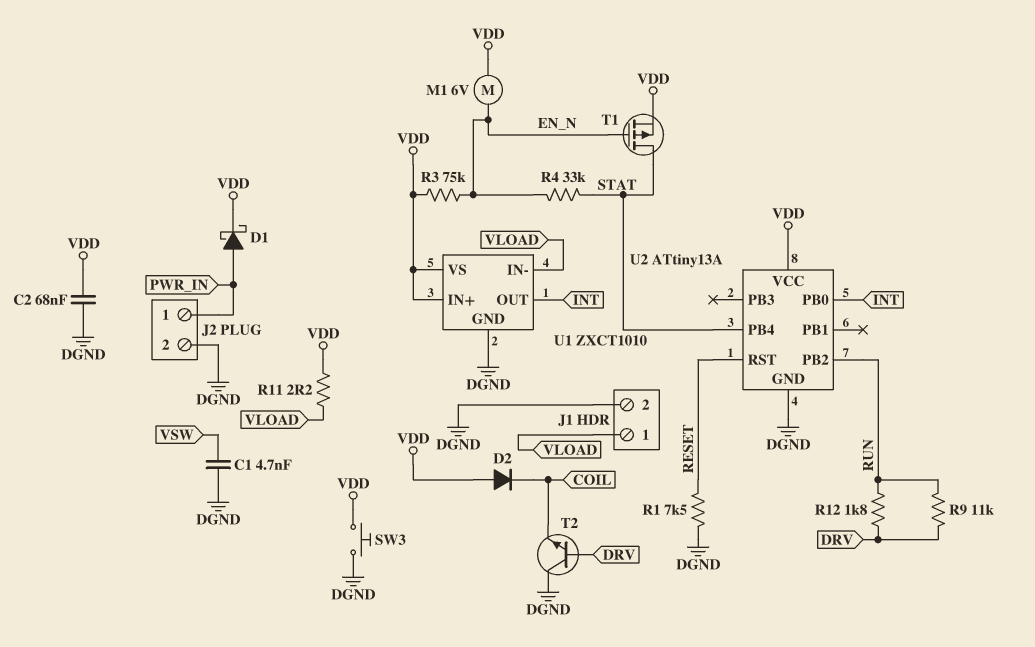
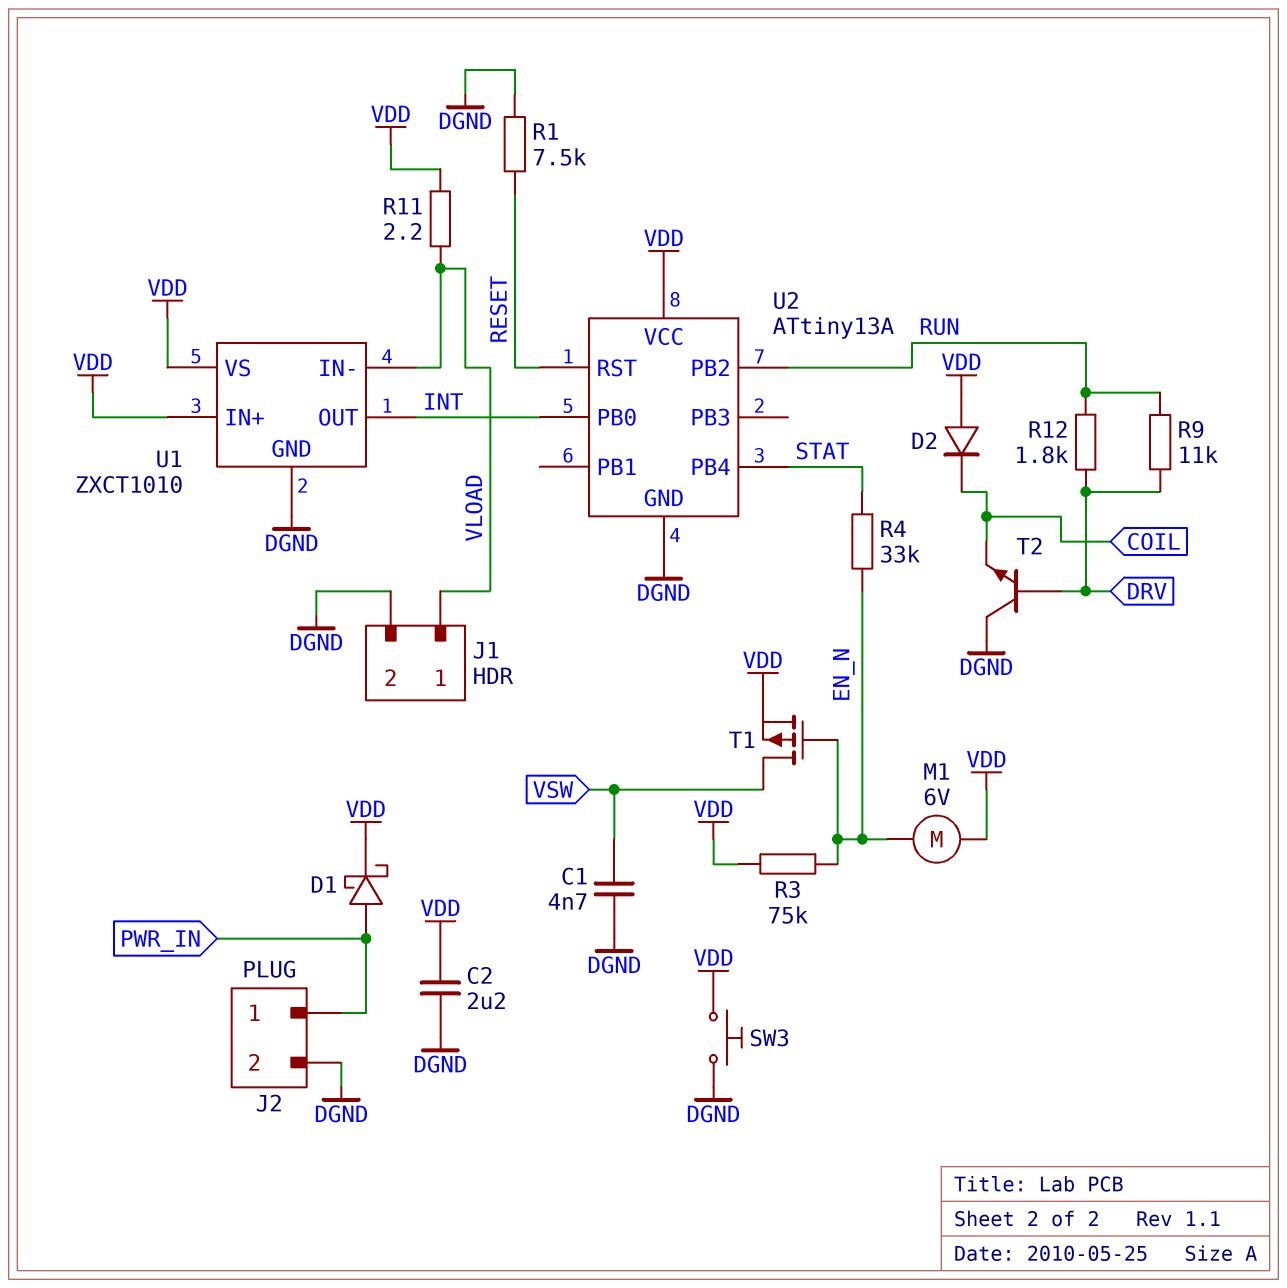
C2: 68nF (DGND, VDD) -> 2.2uF (DGND, VDD)
T1: PMOS (G EN_N, D STAT, S VDD) -> PMOS (G EN_N, D VSW, S VDD)

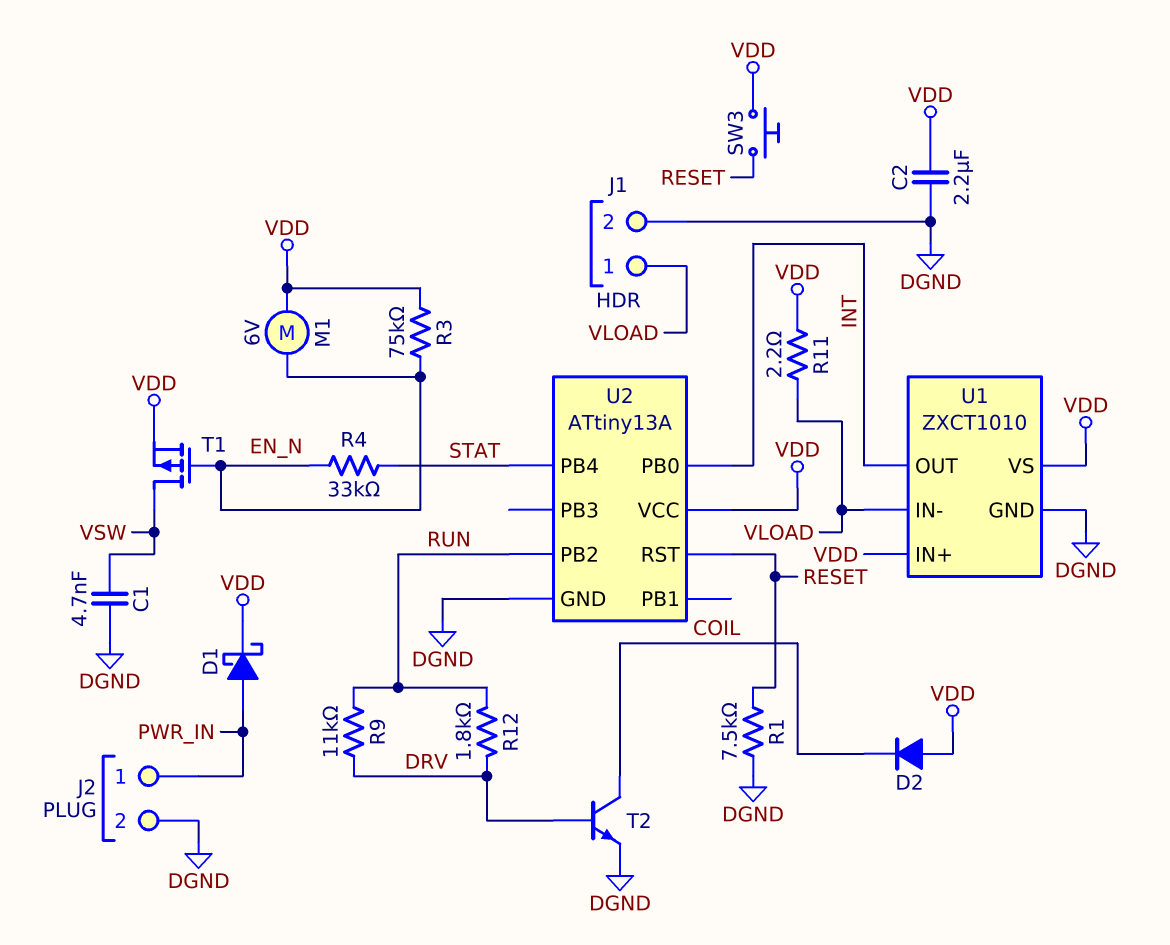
SW3: button (DGND, VDD) -> button (RESET, VDD)
T2: NPN (B DRV, C DGND, E COIL) -> NPN (B DRV, C COIL, E DGND)

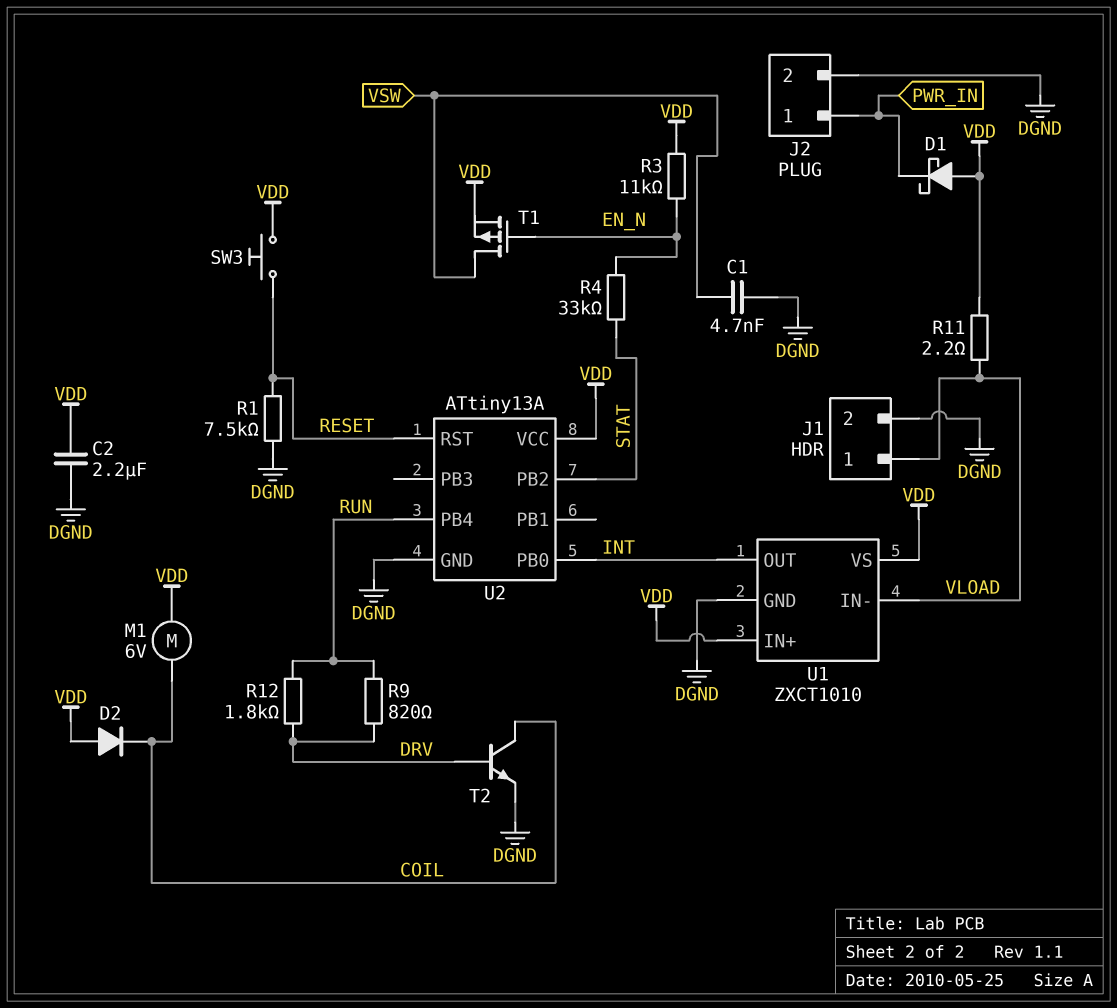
D1: schottky (A PWR_IN, K VDD) -> schottky (A VDD, K PWR_IN)
M1: motor 6V (EN_N, VDD) -> motor 6V (COIL, VDD)
R3: 75k (EN_N, VDD) -> 11k (EN_N, VDD)
R9: 11k (DRV, RUN) -> 820 (DRV, RUN)
U2 pin PB2: RUN -> STAT
U2 pin PB4: STAT -> RUN

